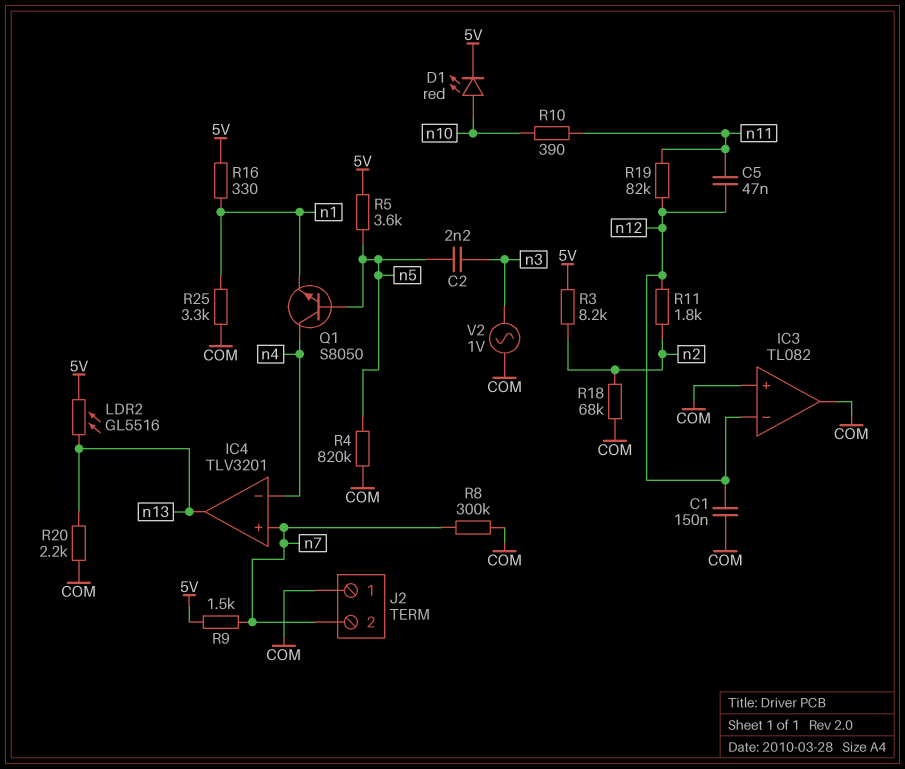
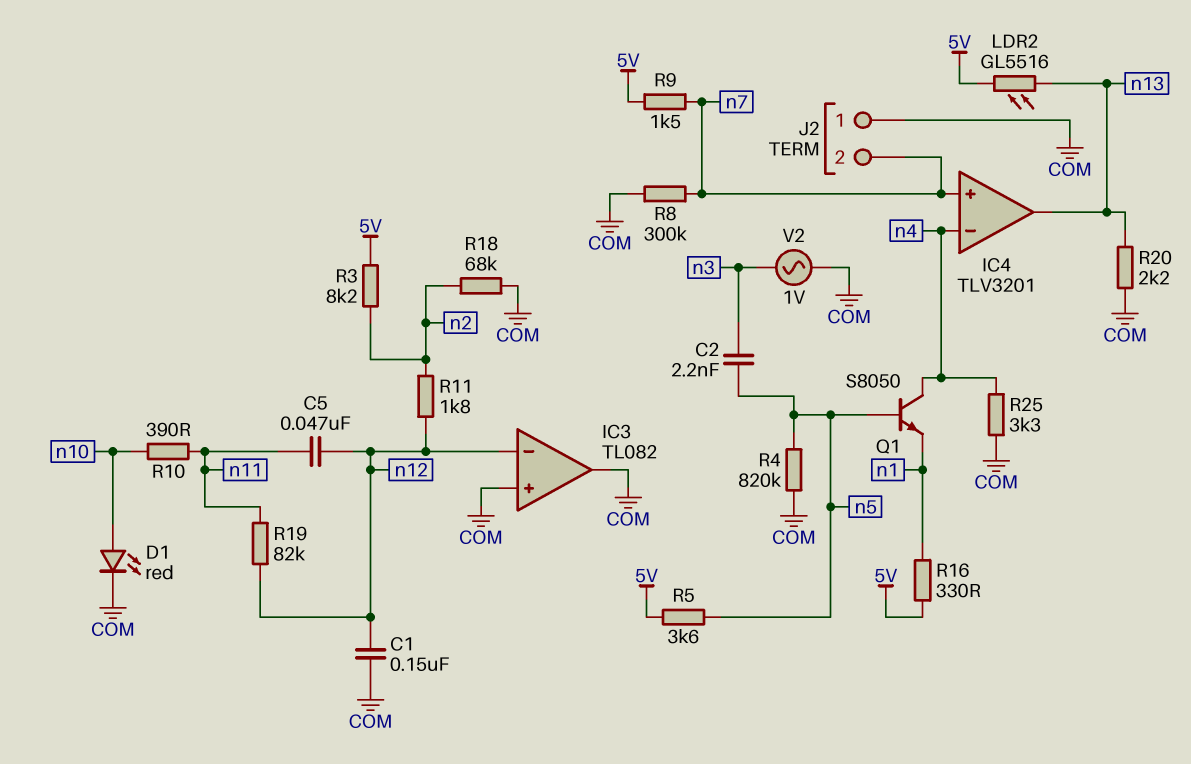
D1: LED red (A n10, K 5V) -> LED red (A n10, K COM)
R25: 3.3k (COM, n1) -> 3.3k (COM, n4)

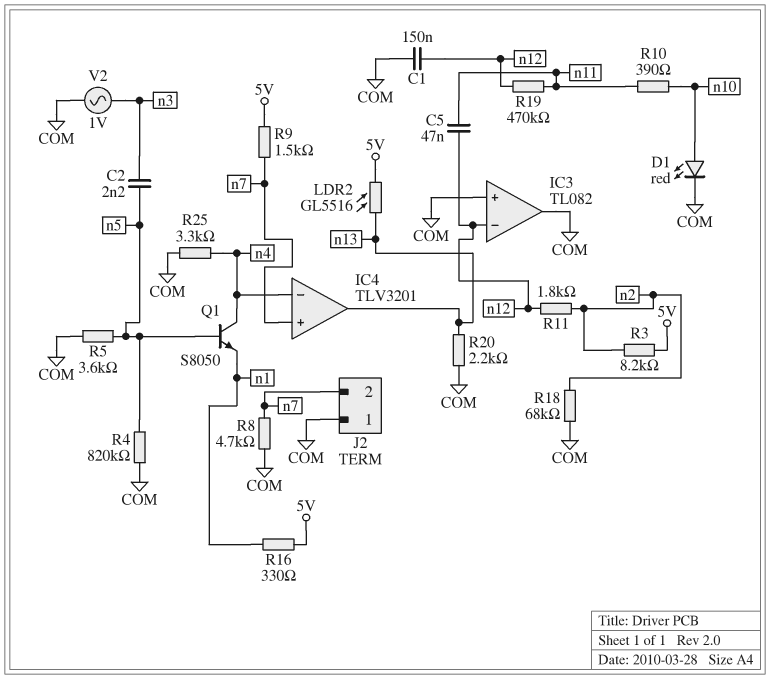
R5: 3.6k (5V, n5) -> 3.6k (COM, n5)
R8: 300k (COM, n7) -> 4.7k (COM, n7)
R19: 82k (n11, n12) -> 470k (n11, n12)

